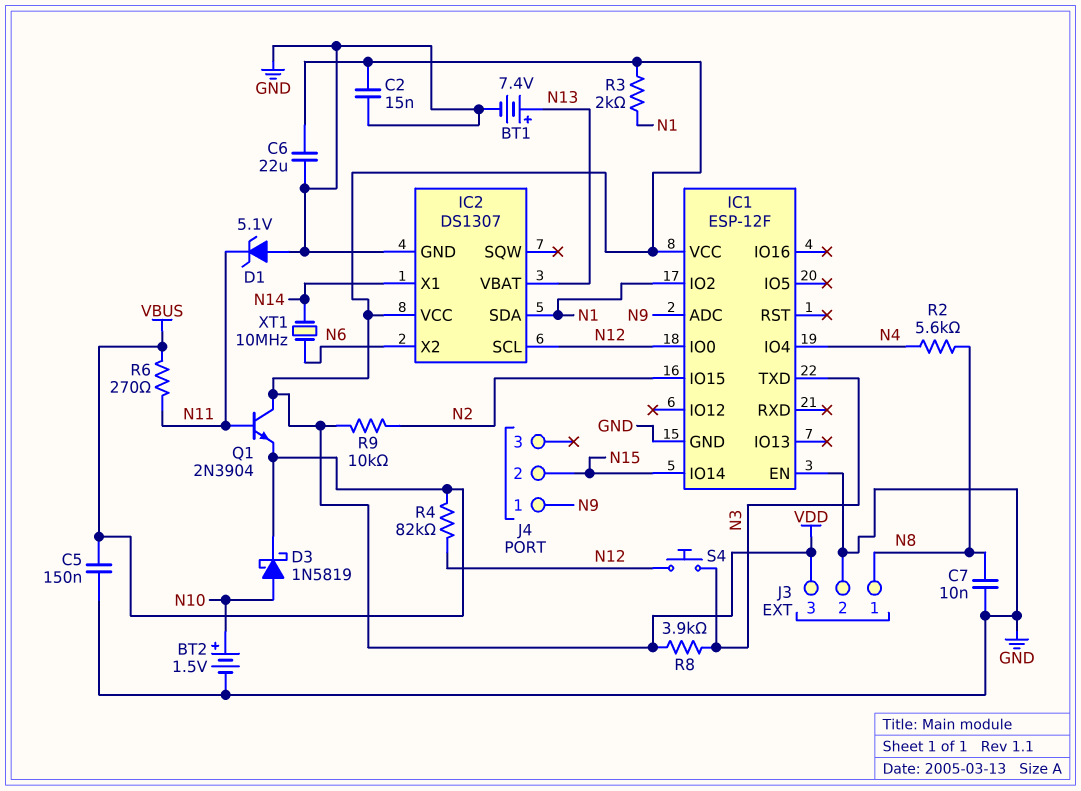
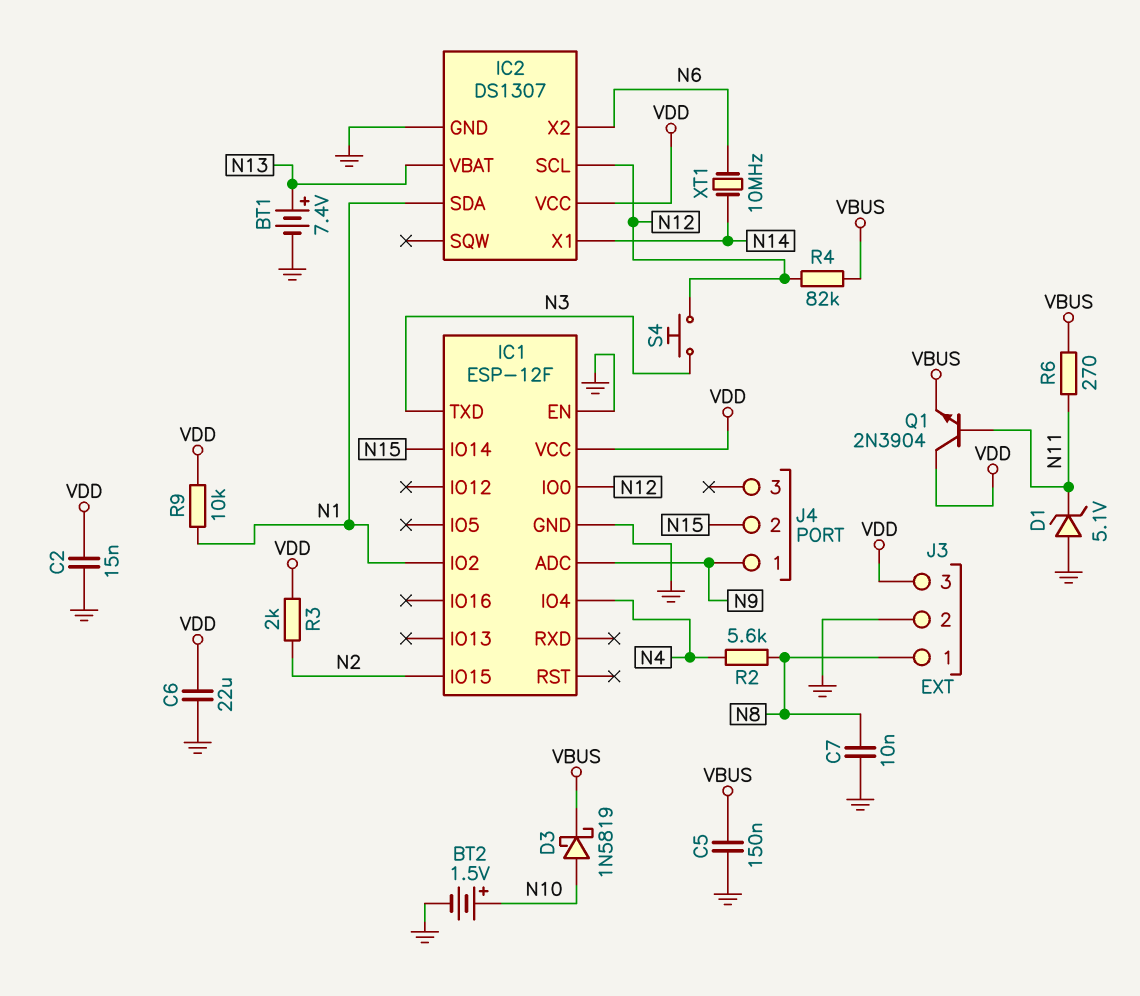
R3: 2k (N1, VDD) -> 2k (N2, VDD)
R8: 3.9k (N3, VDD) -> none
R9: 10k (N2, VDD) -> 10k (N1, VDD)

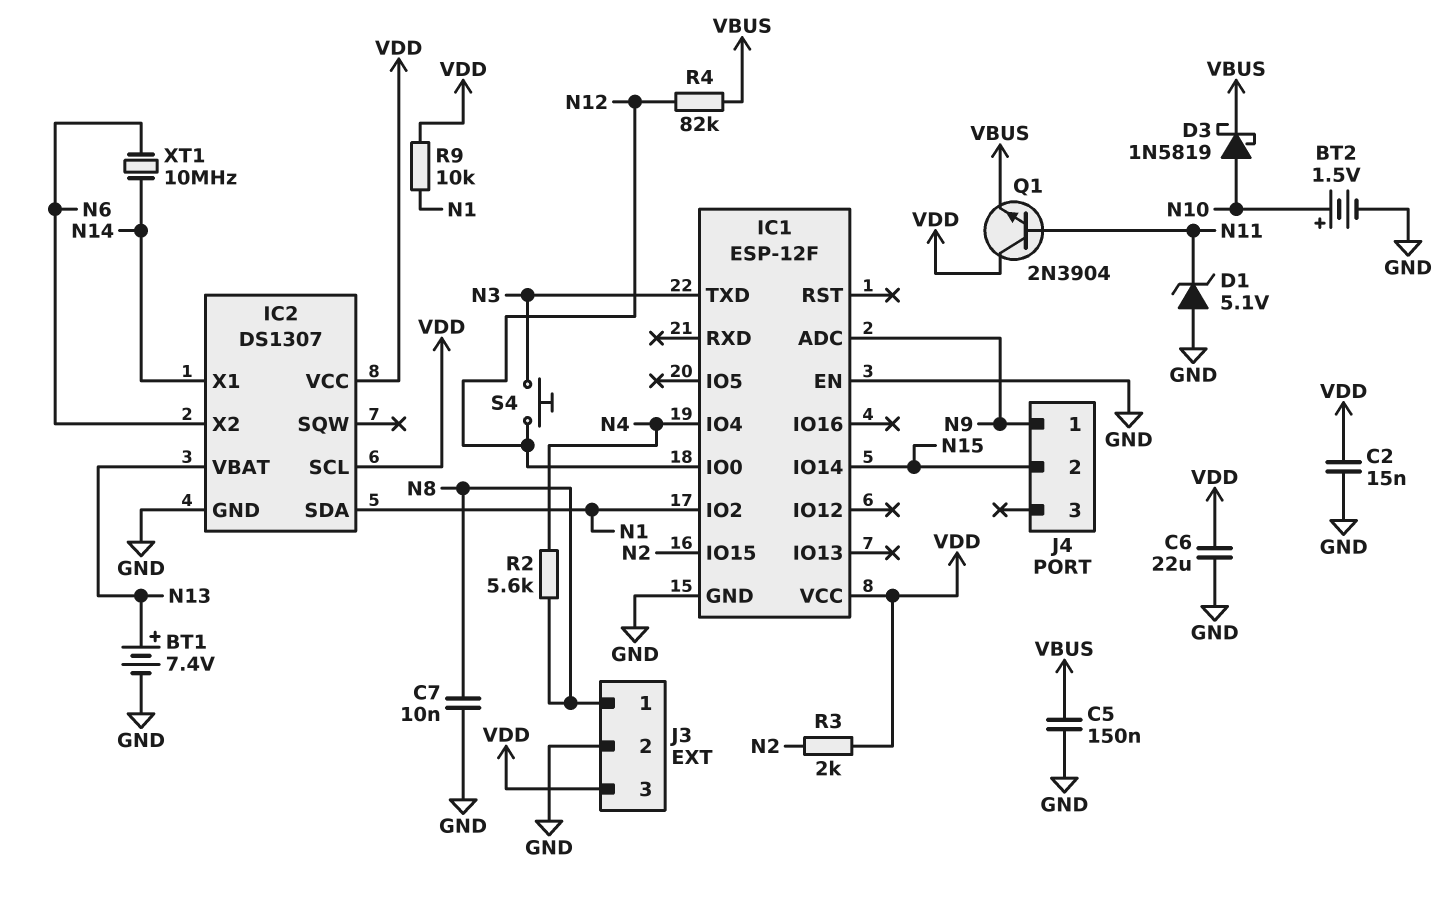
IC2 pin SCL: N12 -> VDD
R6: 270 (N11, VBUS) -> none

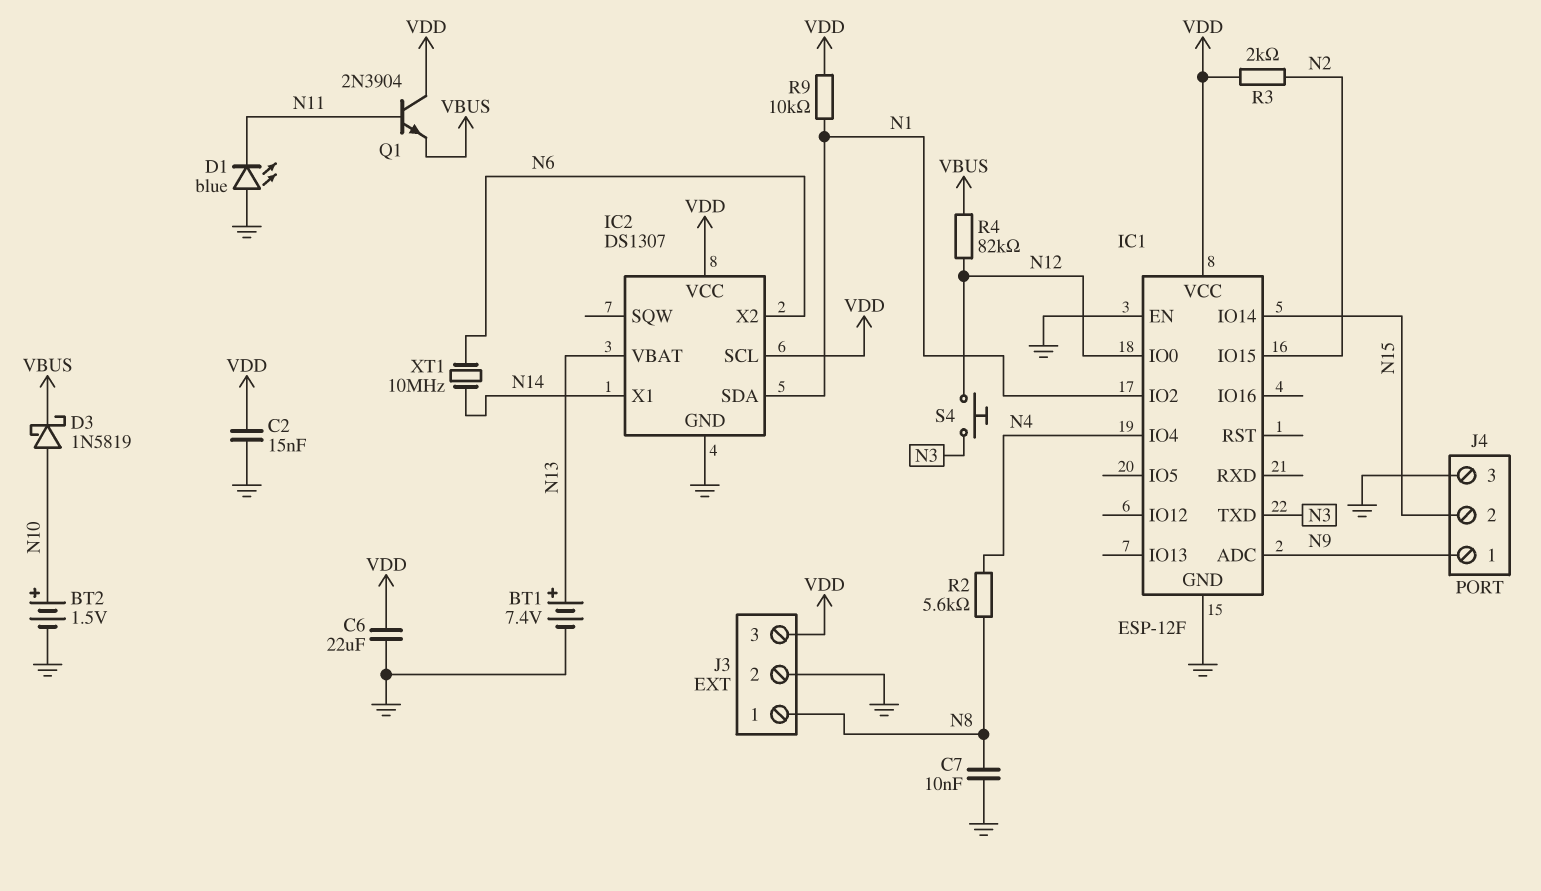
C5: 150nF (GND, VBUS) -> none
D1: zener 5.1V (A GND, K N11) -> LED blue (A GND, K N11)
J4 pin 3: none -> GND

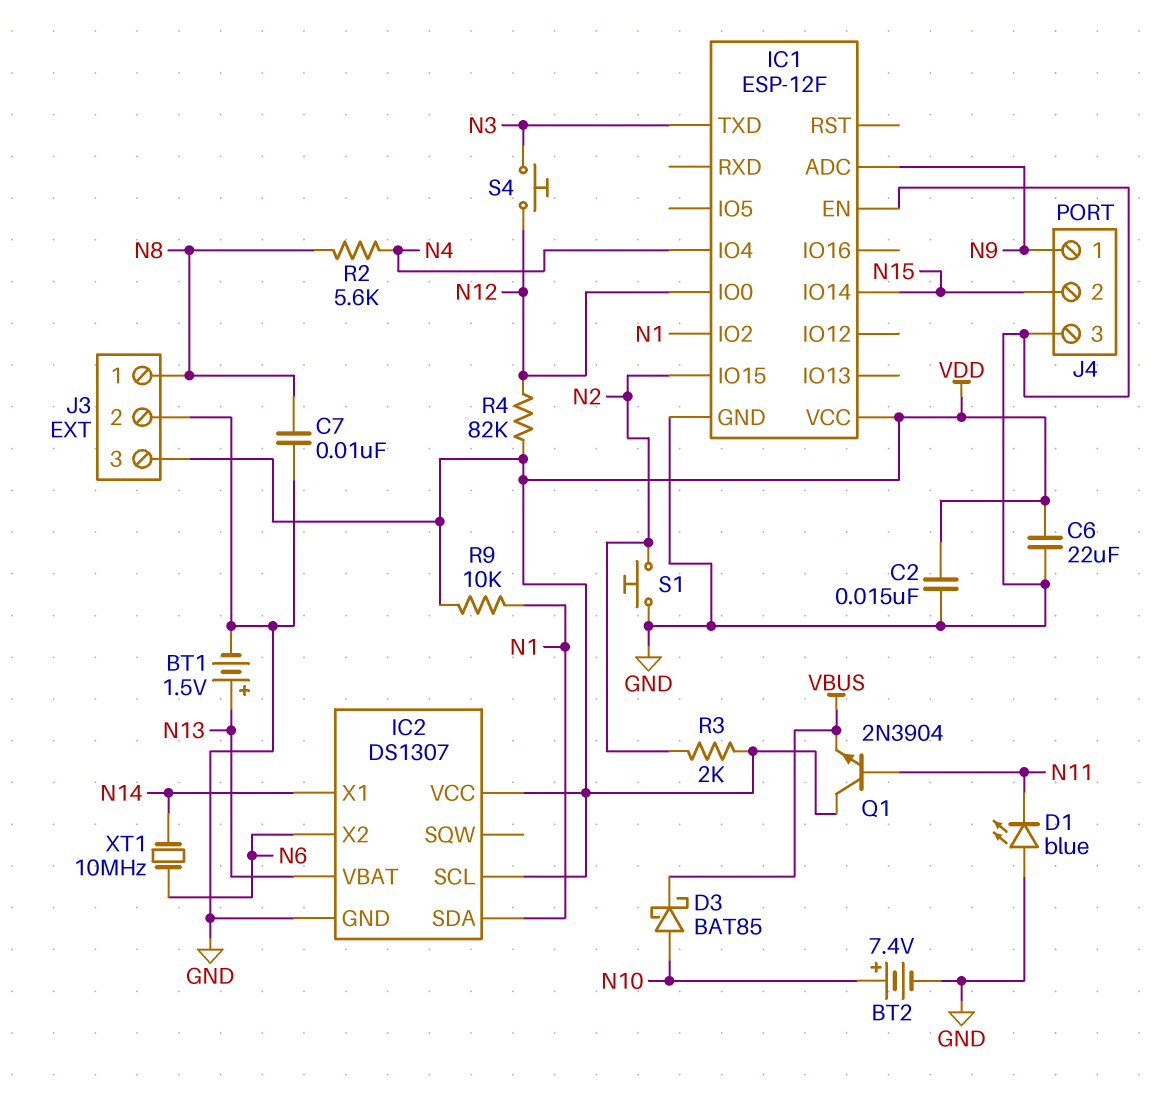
BT1: 7.4V (plus N13, minus GND) -> 1.5V (plus N13, minus GND)
BT2: 1.5V (plus N10, minus GND) -> 7.4V (plus N10, minus GND)
D3: schottky 1N5819 (A N10, K VBUS) -> schottky BAT85 (A N10, K VBUS)
R4: 82k (N12, VBUS) -> 82k (N12, VDD)
S1: none -> button (GND, N2)

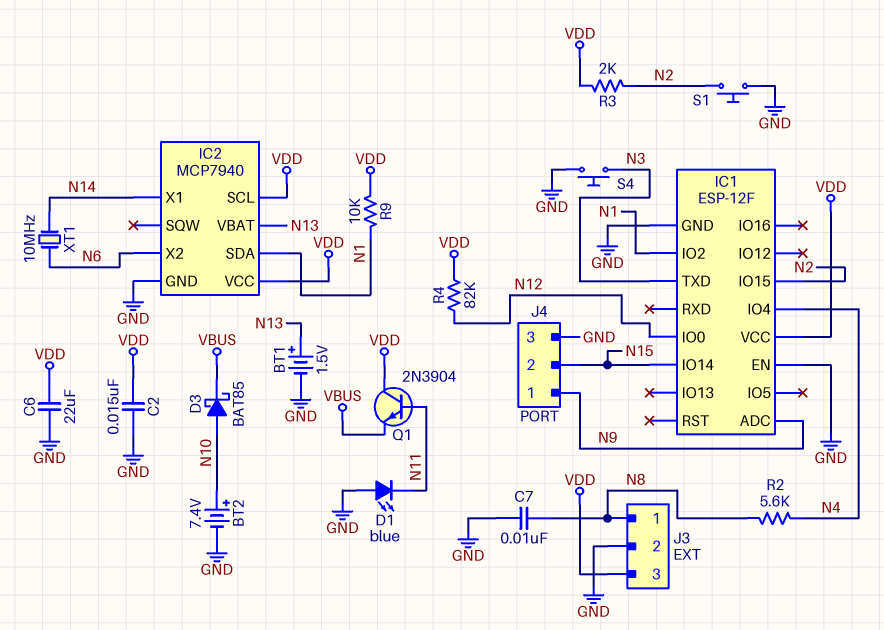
IC2: DS1307 -> MCP7940
S4: button (N3, N12) -> button (GND, N3)

